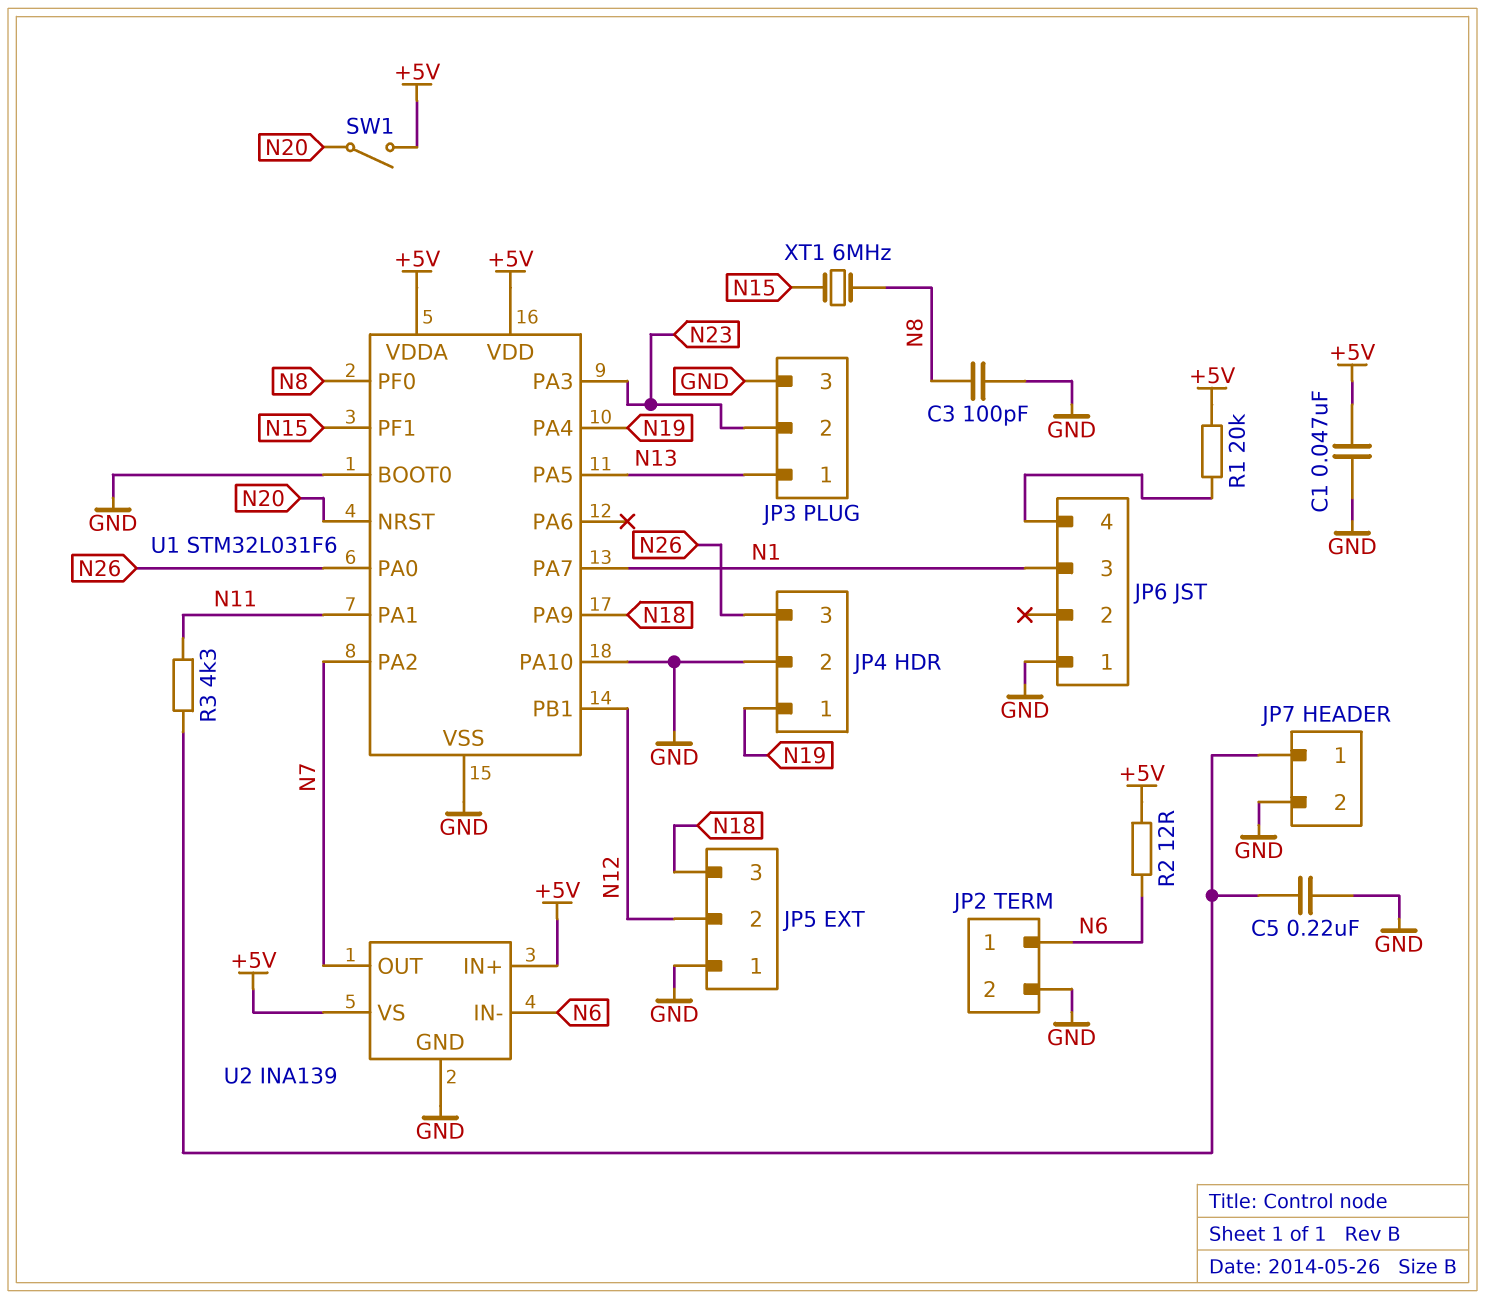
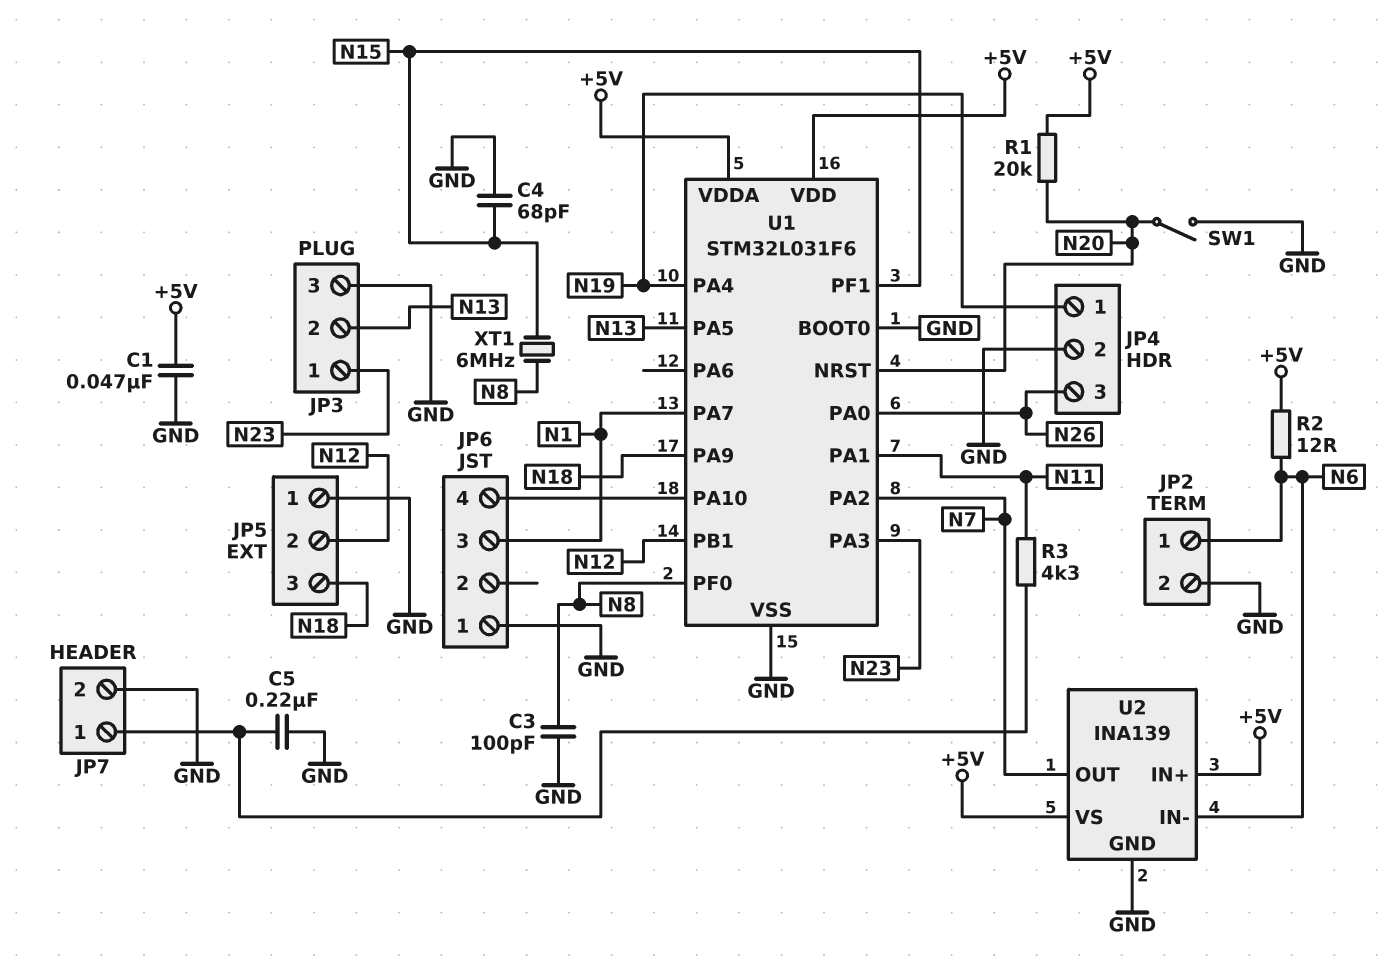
C4: none -> 68pF (GND, N15)
JP3 pin 1: N13 -> N23
JP3 pin 2: N23 -> N13
R1: 20k (+5V, JP6/4) -> 20k (+5V, N20)
SW1: switch (+5V, N20) -> switch (GND, N20)
U1 pin PA10: GND -> JP6/4

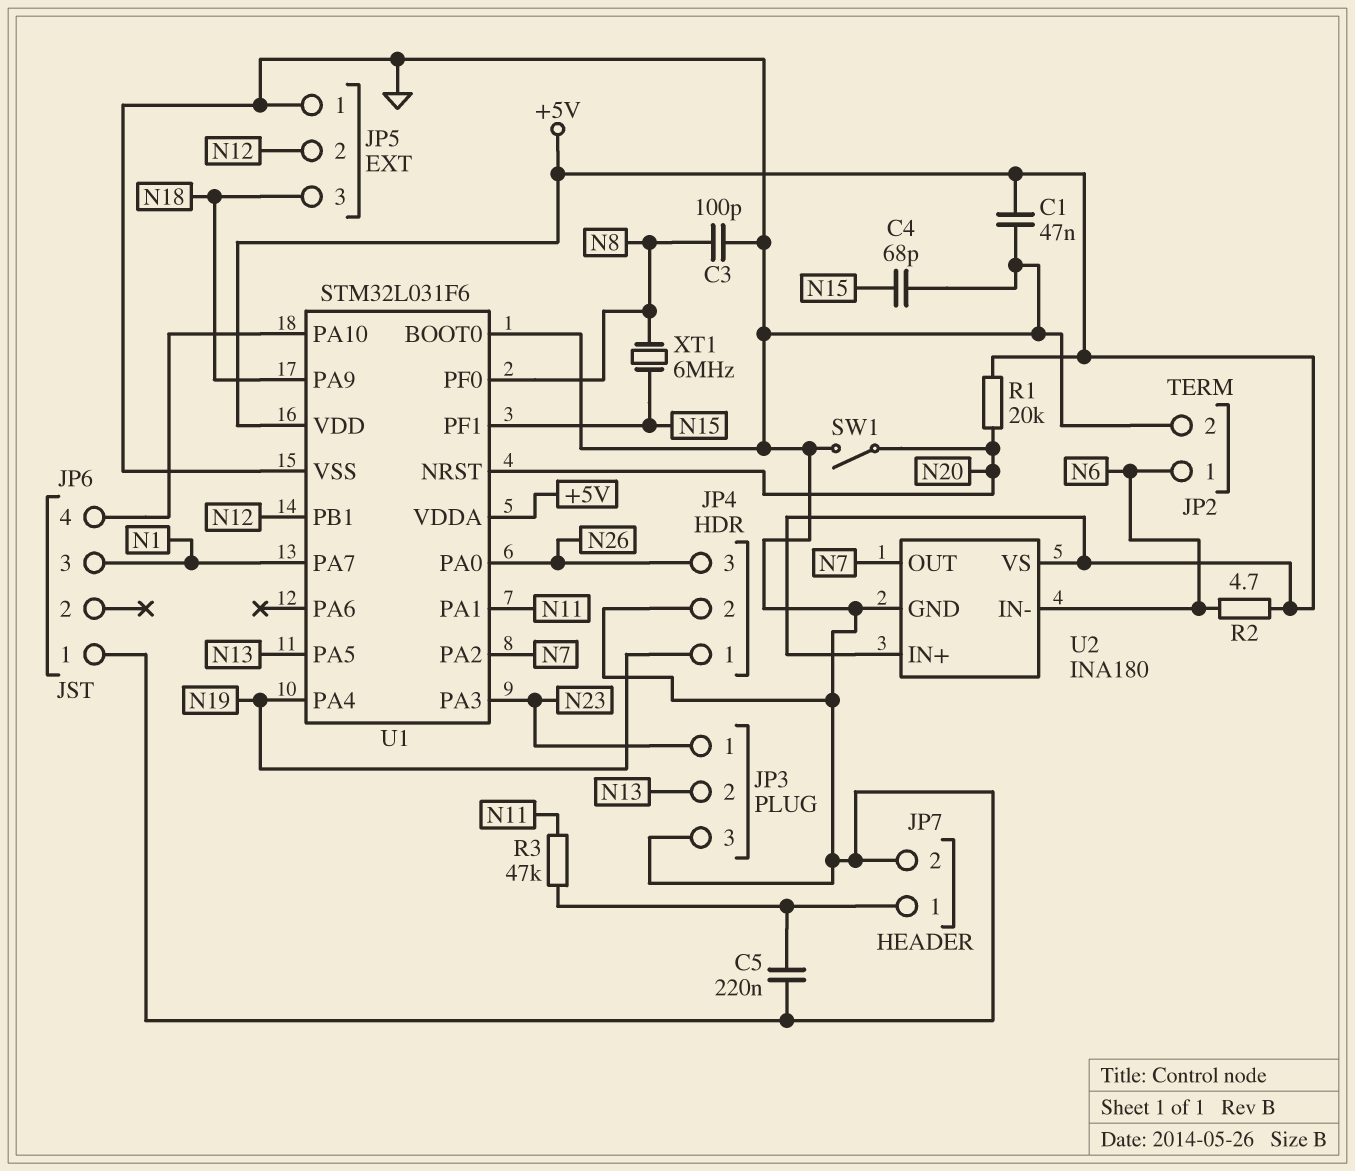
R2: 12 (+5V, N6) -> 4.7 (+5V, N6)
R3: 4.3k (JP7/1, N11) -> 47k (JP7/1, N11)
U2: INA139 -> INA180

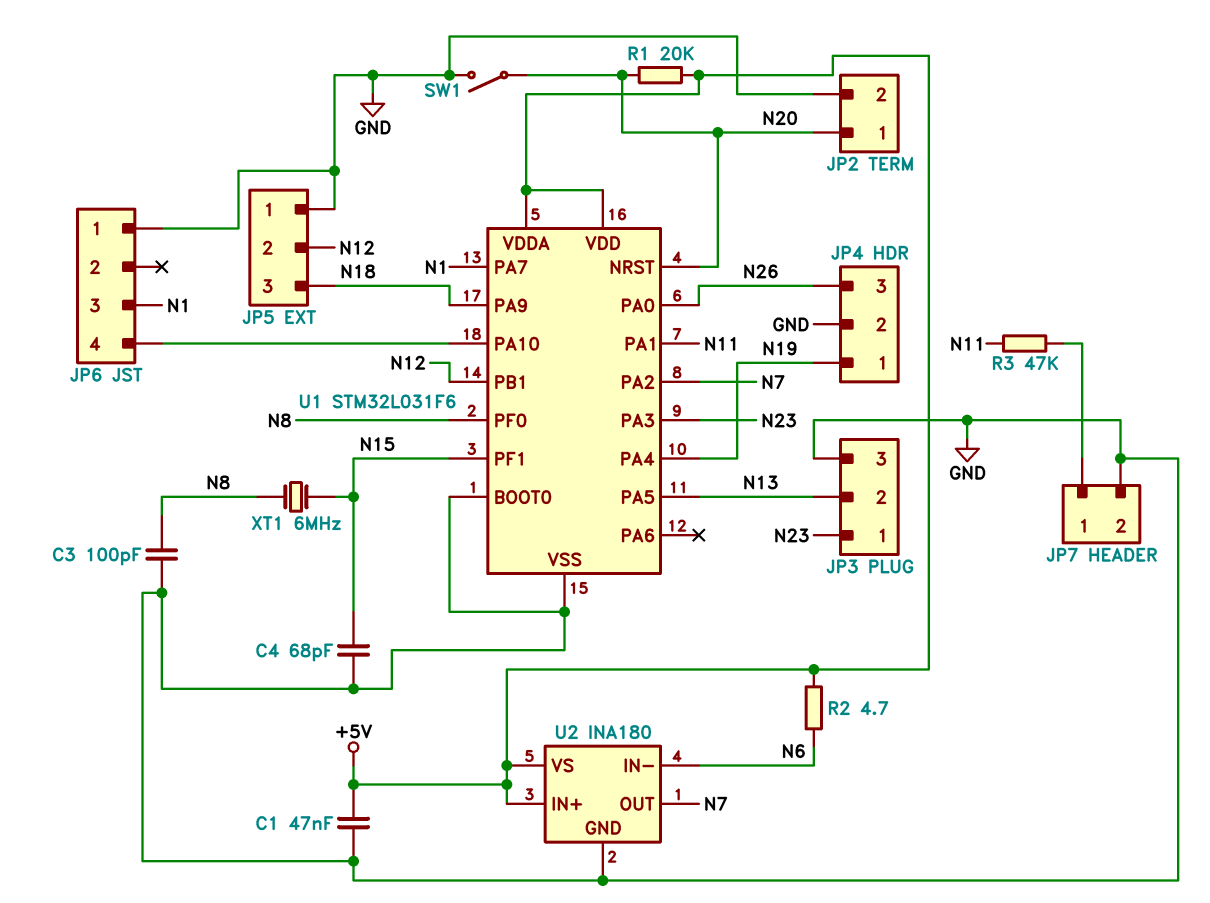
C5: 220nF (GND, JP7/1) -> none
JP2 pin 1: N6 -> N20

